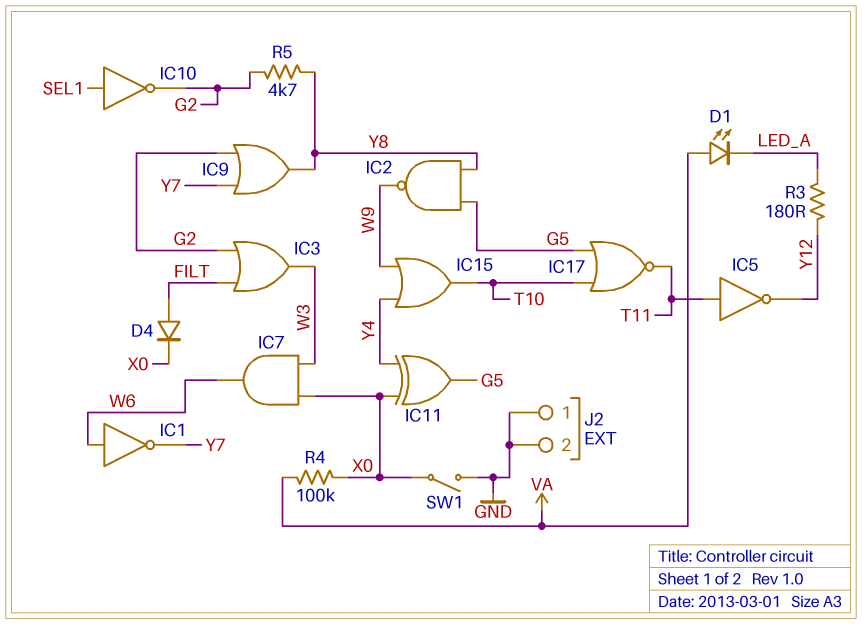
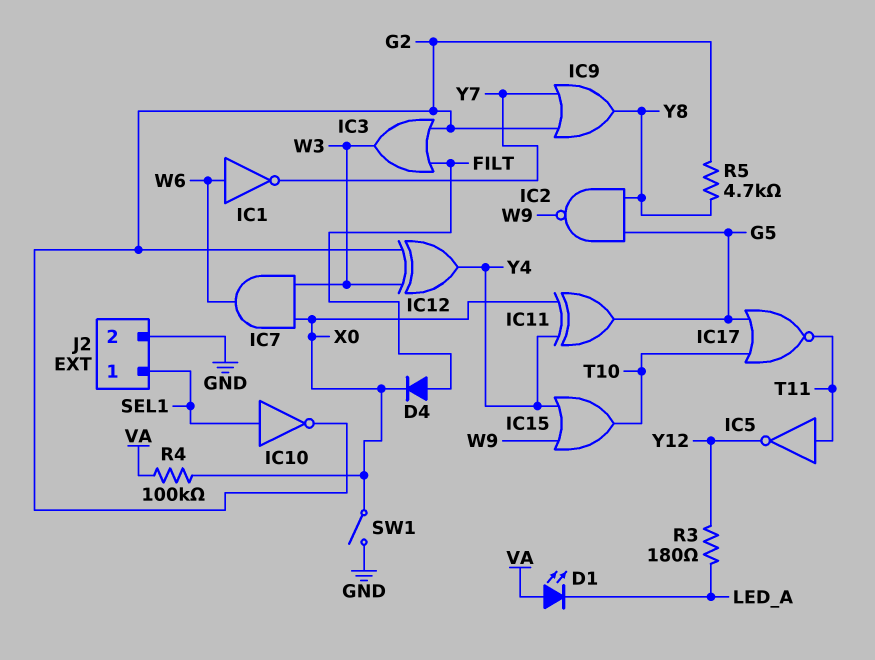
IC12: none -> XOR (in G2, in W3, out Y4)
J2 pin 1: GND -> SEL1

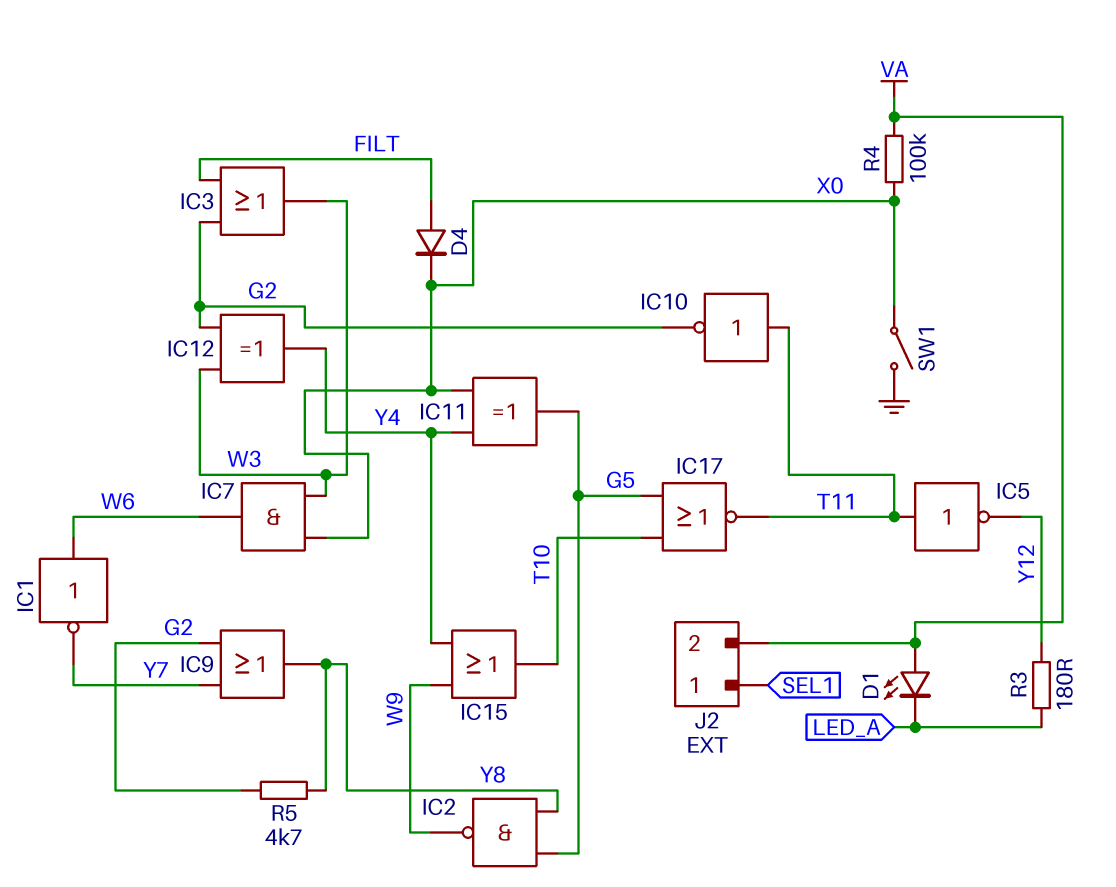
IC10: NOT (in SEL1, out G2) -> NOT (in T11, out G2)
J2 pin 2: GND -> VA

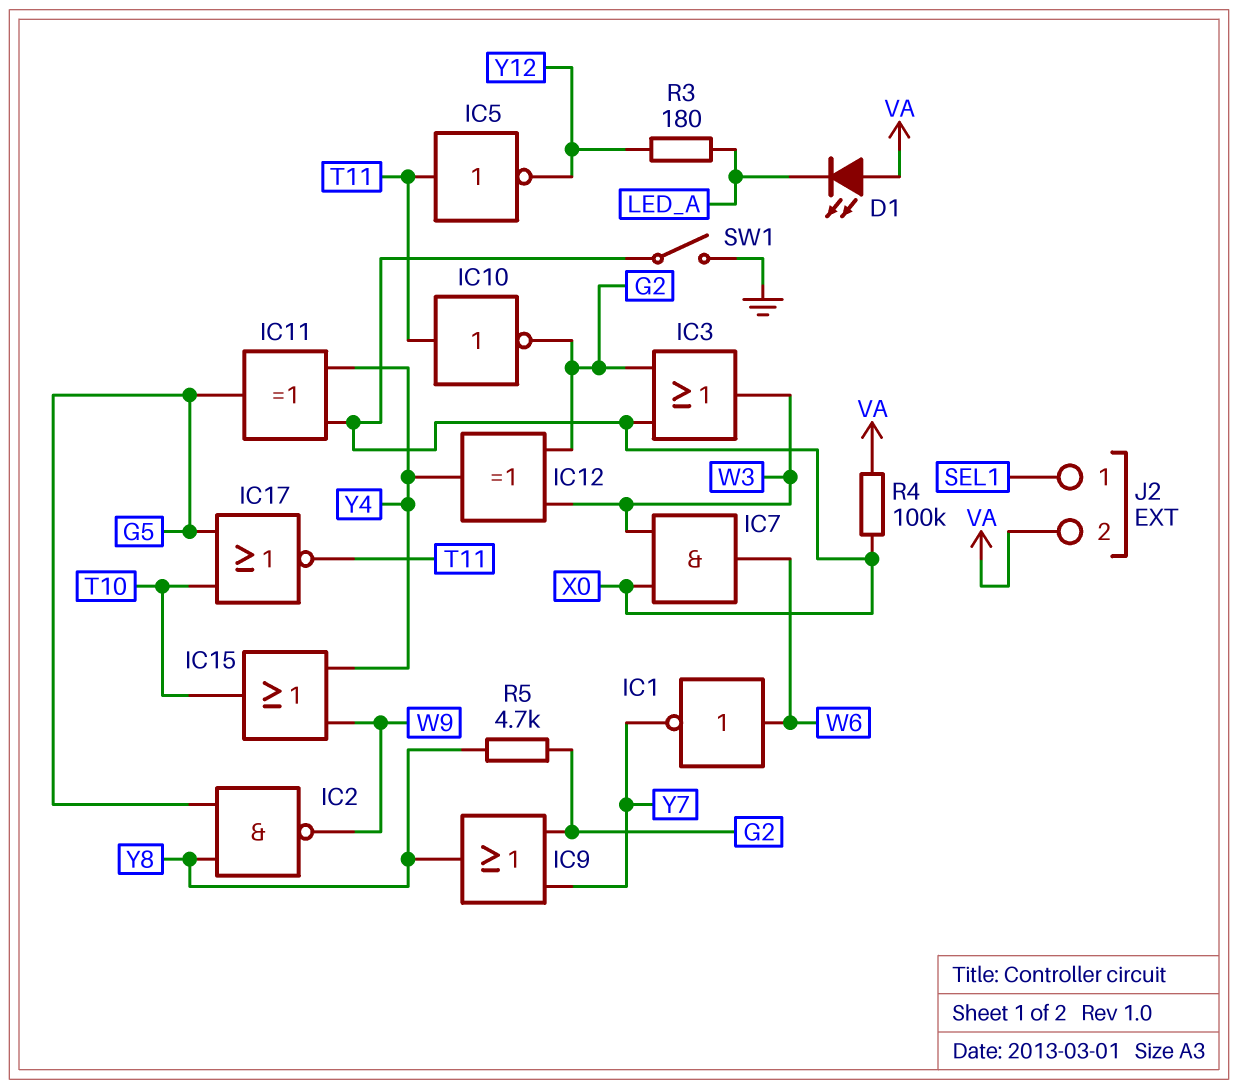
D4: diode (A FILT, K X0) -> none
IC3: OR (in FILT, in G2, out W3) -> OR (in G2, in X0, out W3)

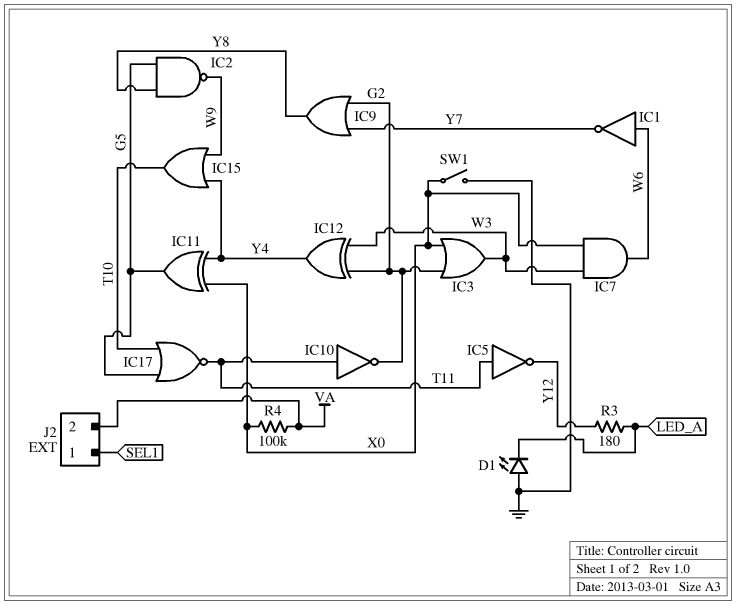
D1: LED (A VA, K LED_A) -> LED (A GND, K LED_A)
R5: 4.7k (G2, Y8) -> none

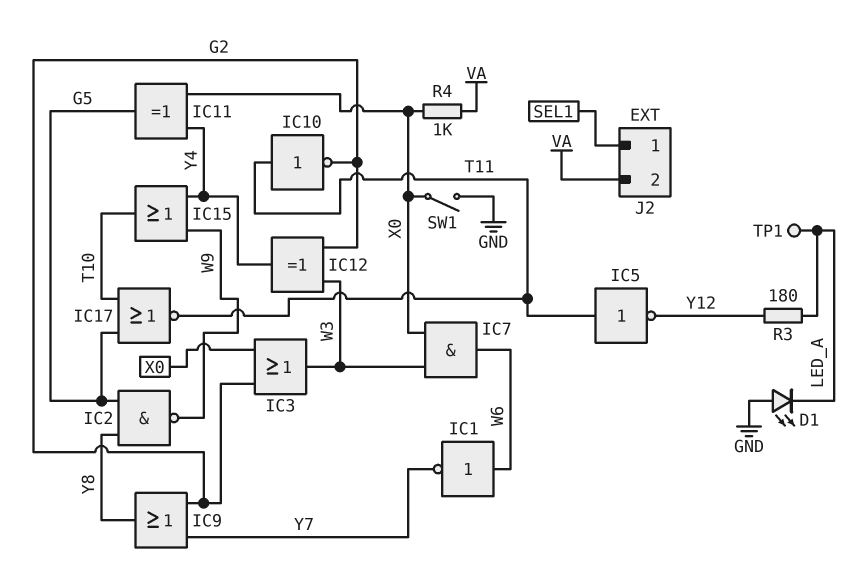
R4: 100k (VA, X0) -> 1k (VA, X0)
TP1: none -> test point (LED_A)

